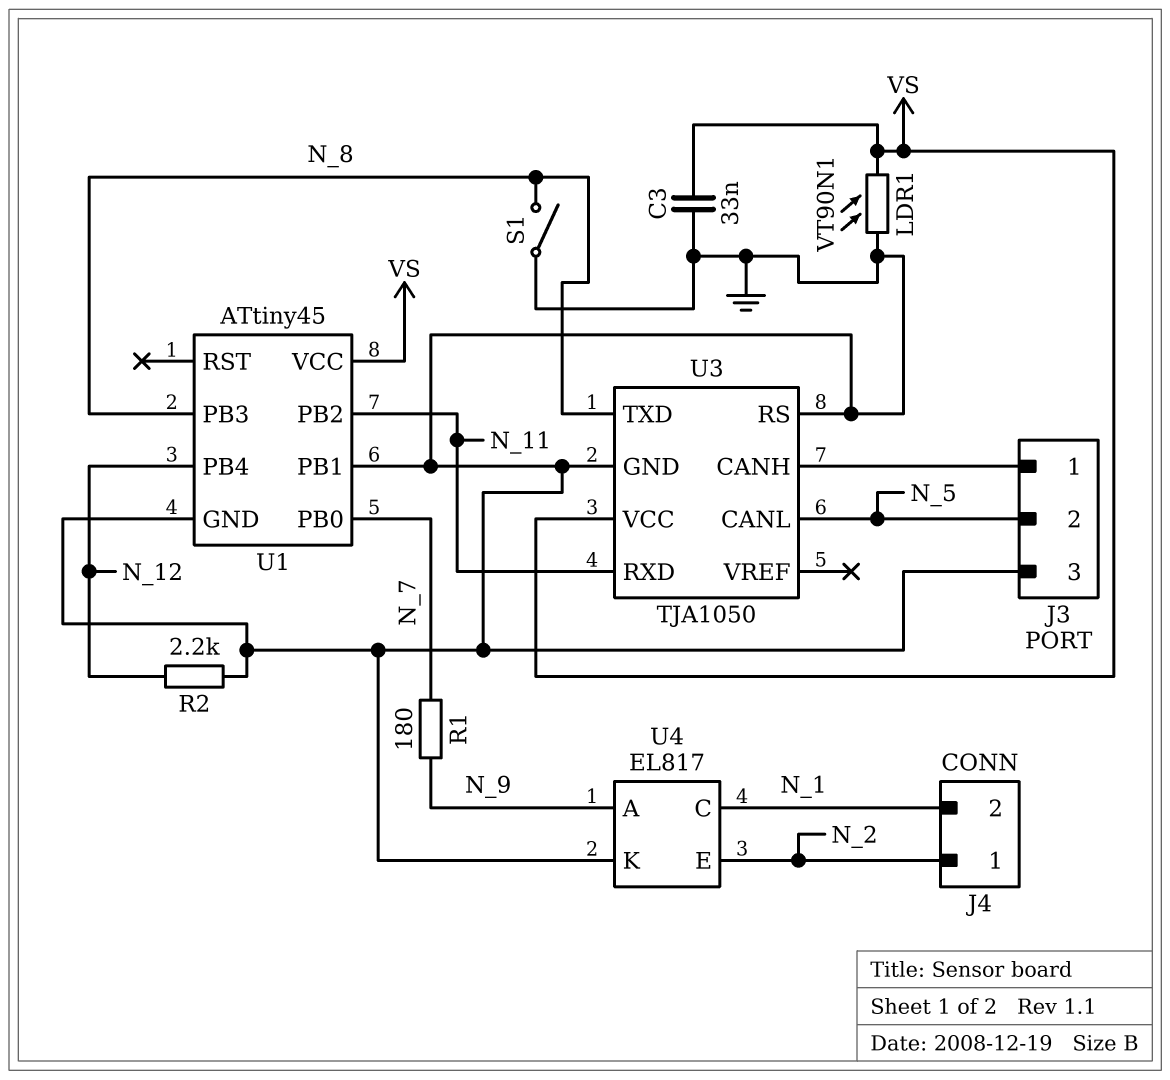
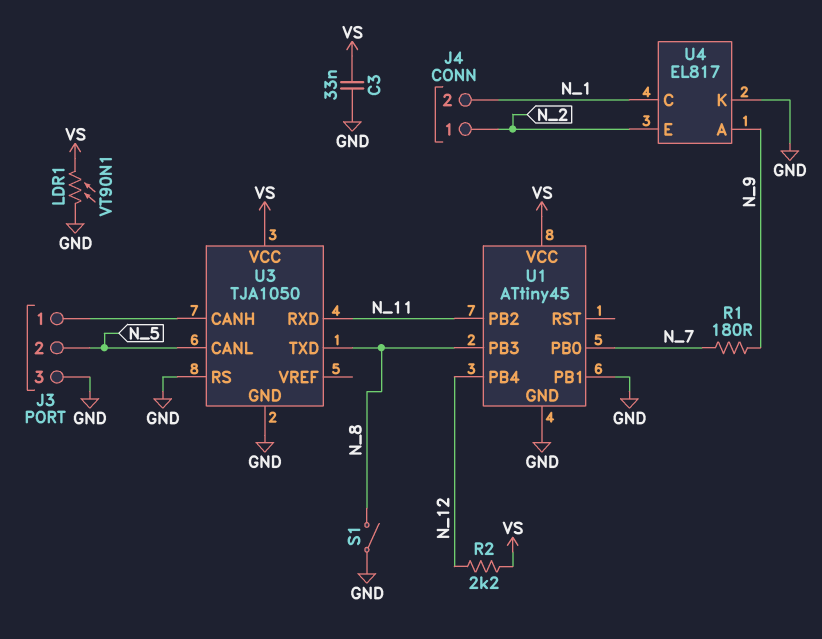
R2: 2.2k (GND, N_12) -> 2.2k (N_12, VS)

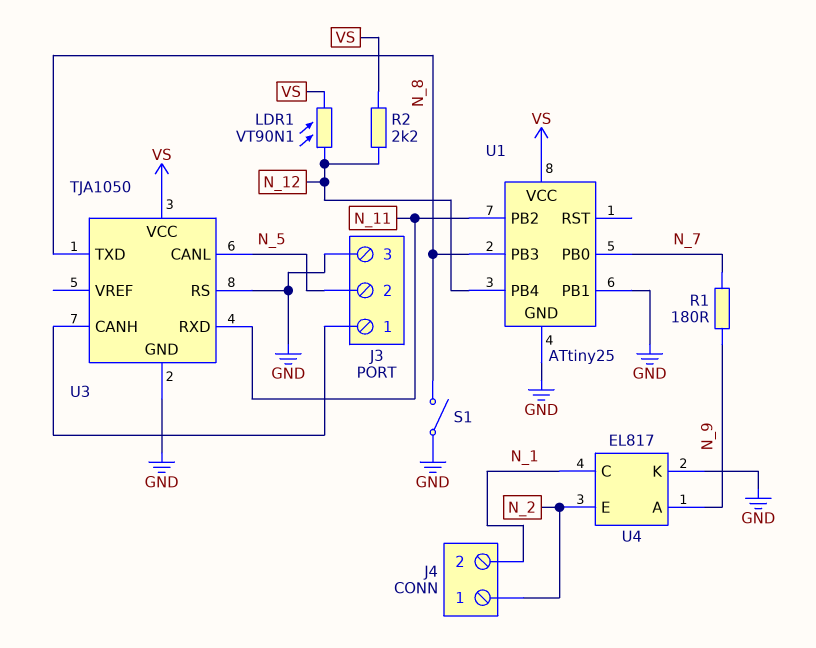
C3: 33nF (GND, VS) -> none
LDR1: VT90N1 (GND, VS) -> VT90N1 (N_12, VS)
U1: ATtiny45 -> ATtiny25

